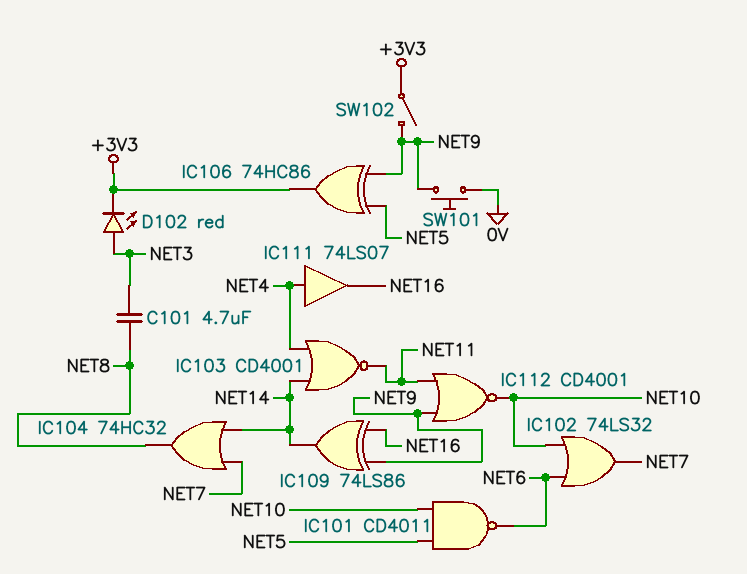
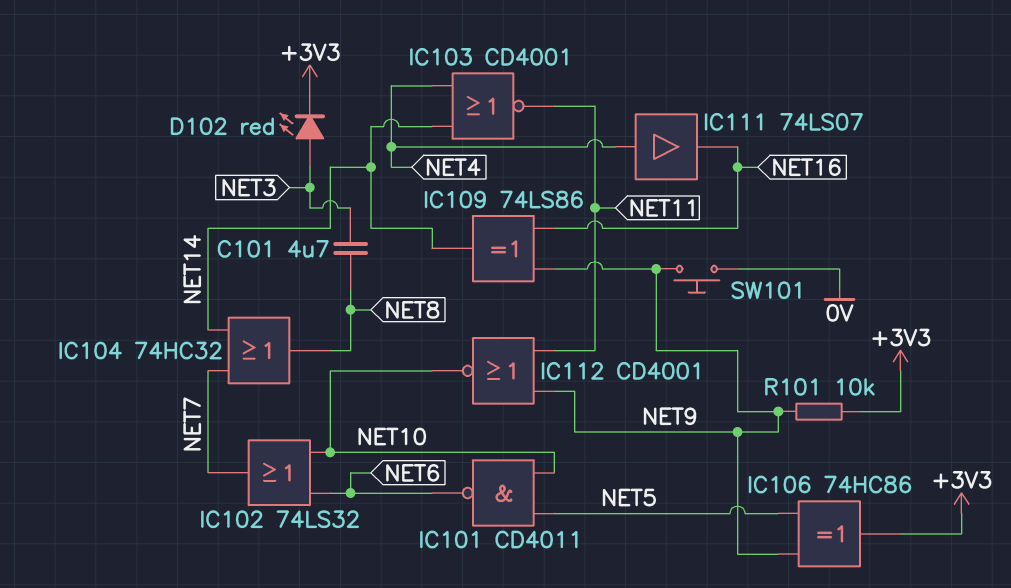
R101: none -> 10k (+3V3, NET9)
SW102: switch (+3V3, NET9) -> none

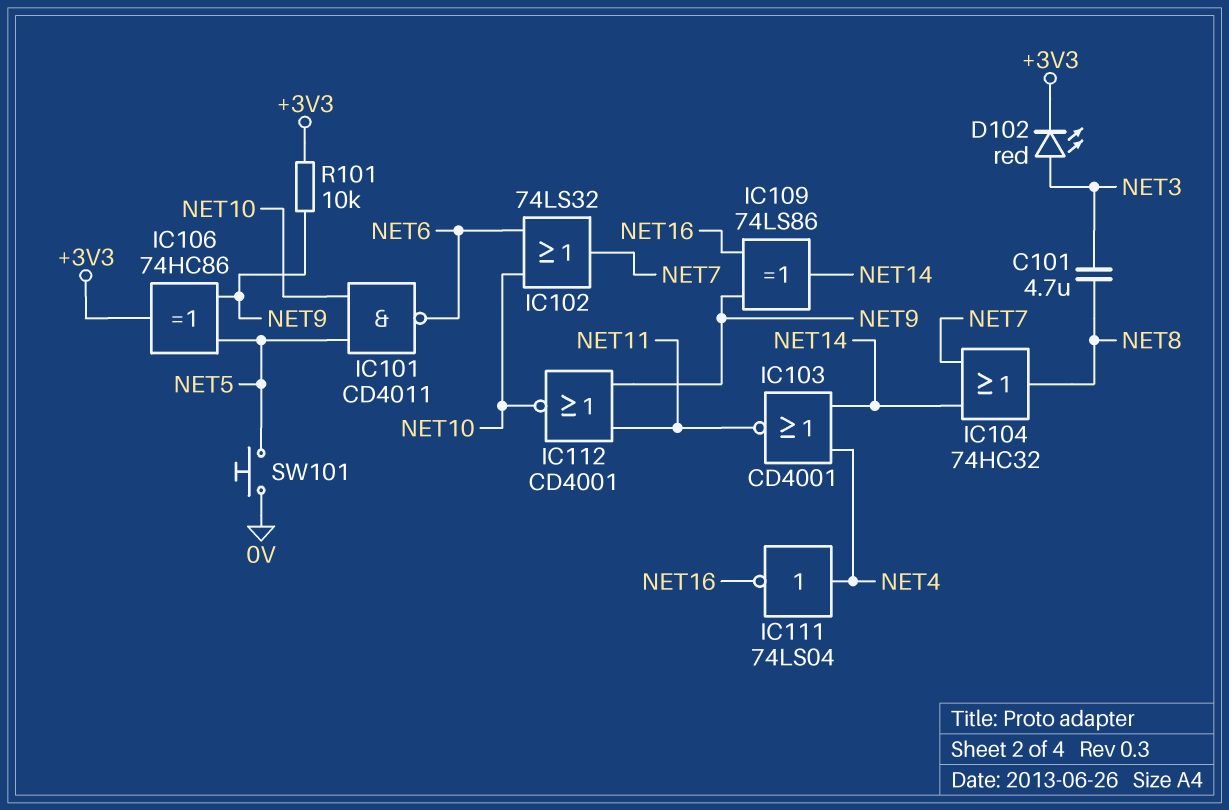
IC111: buffer 74LS07 (in NET4, out NET16) -> NOT 74LS04 (in NET4, out NET16)
SW101: button (0V, NET9) -> button (0V, NET5)

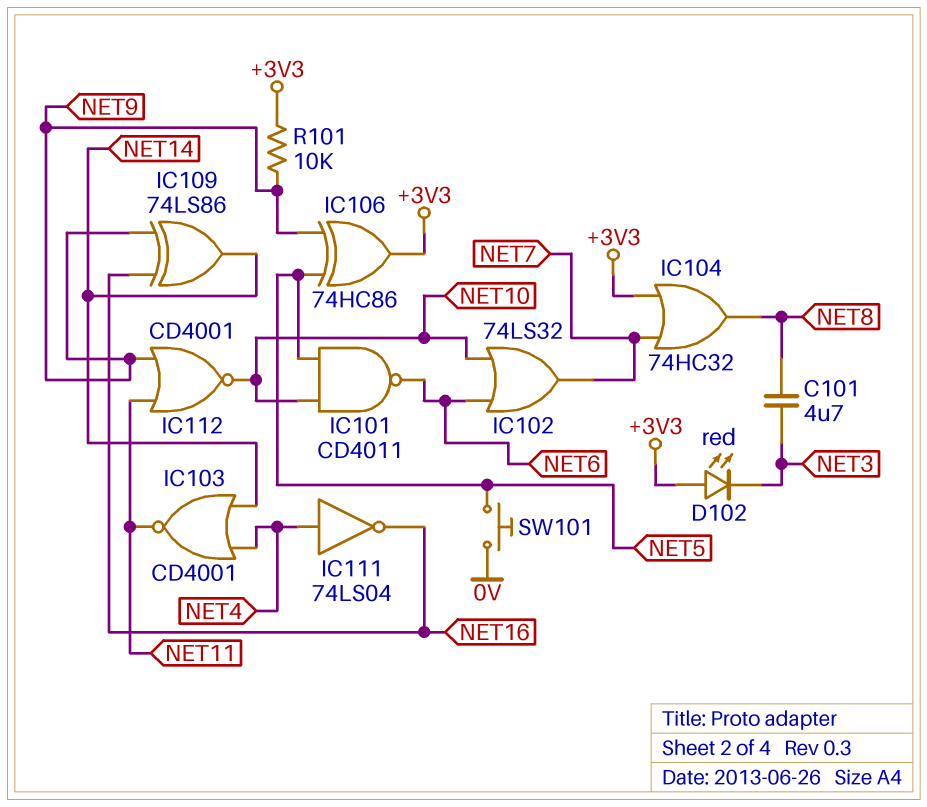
D102: LED red (A NET3, K +3V3) -> LED red (A +3V3, K NET3)
IC104: OR 74HC32 (in NET7, in NET14, out NET8) -> OR 74HC32 (in +3V3, in NET7, out NET8)

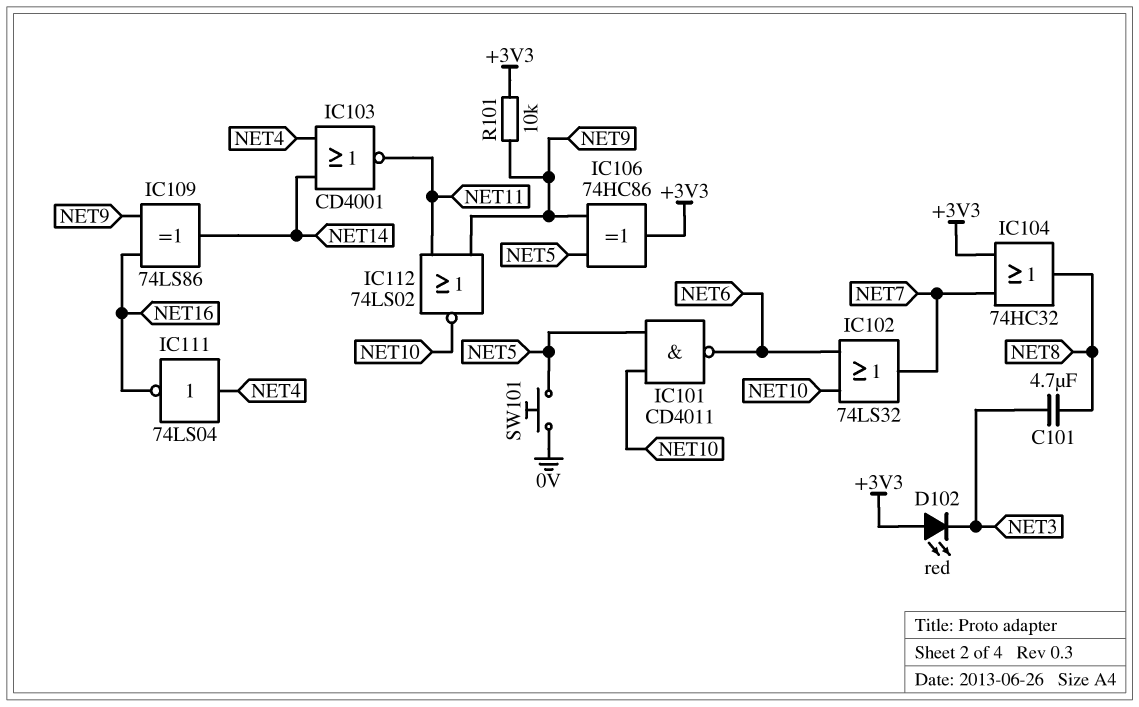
IC112: NOR CD4001 (in NET9, in NET11, out NET10) -> NOR 74LS02 (in NET9, in NET11, out NET10)

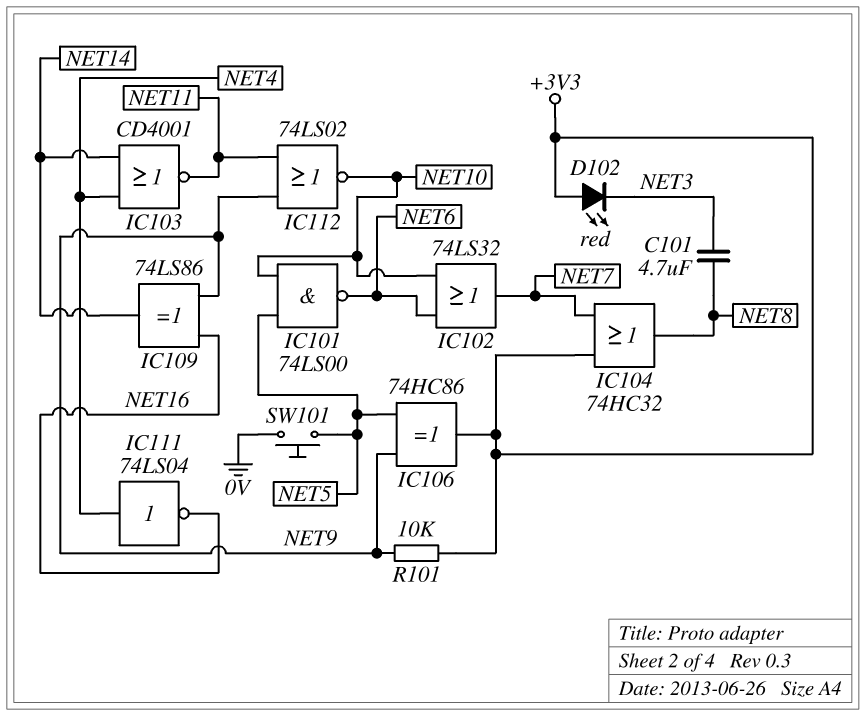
IC101: NAND CD4011 (in NET5, in NET10, out NET6) -> NAND 74LS00 (in NET5, in NET10, out NET6)

